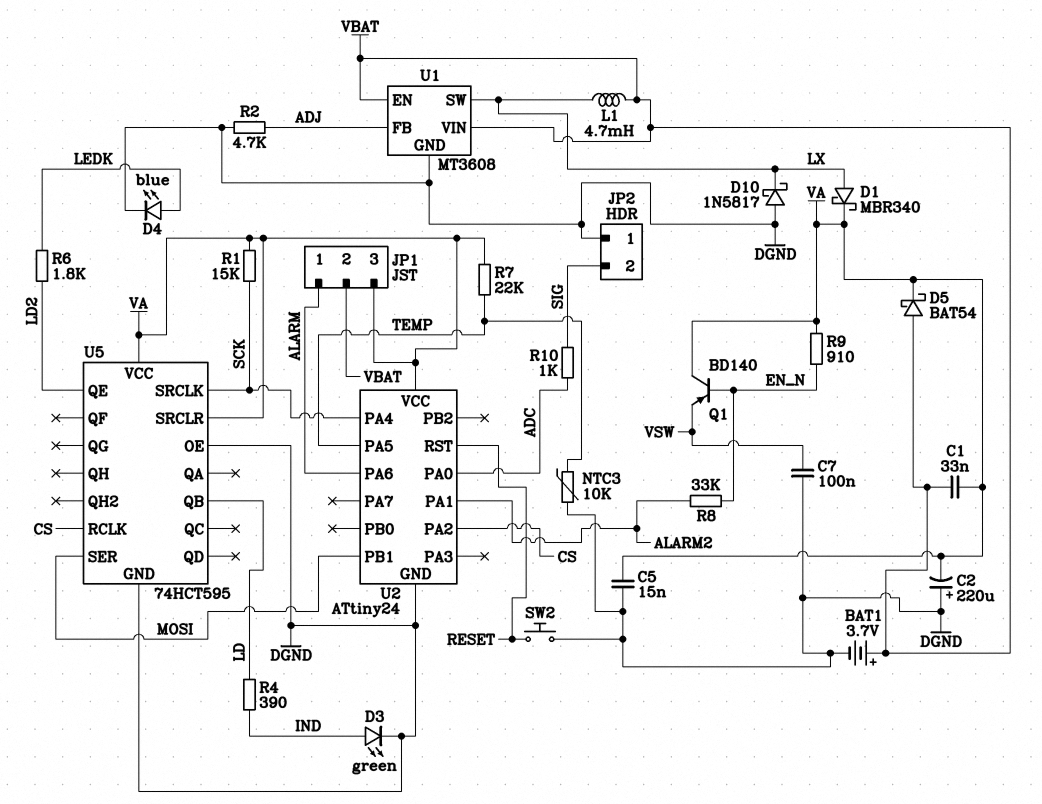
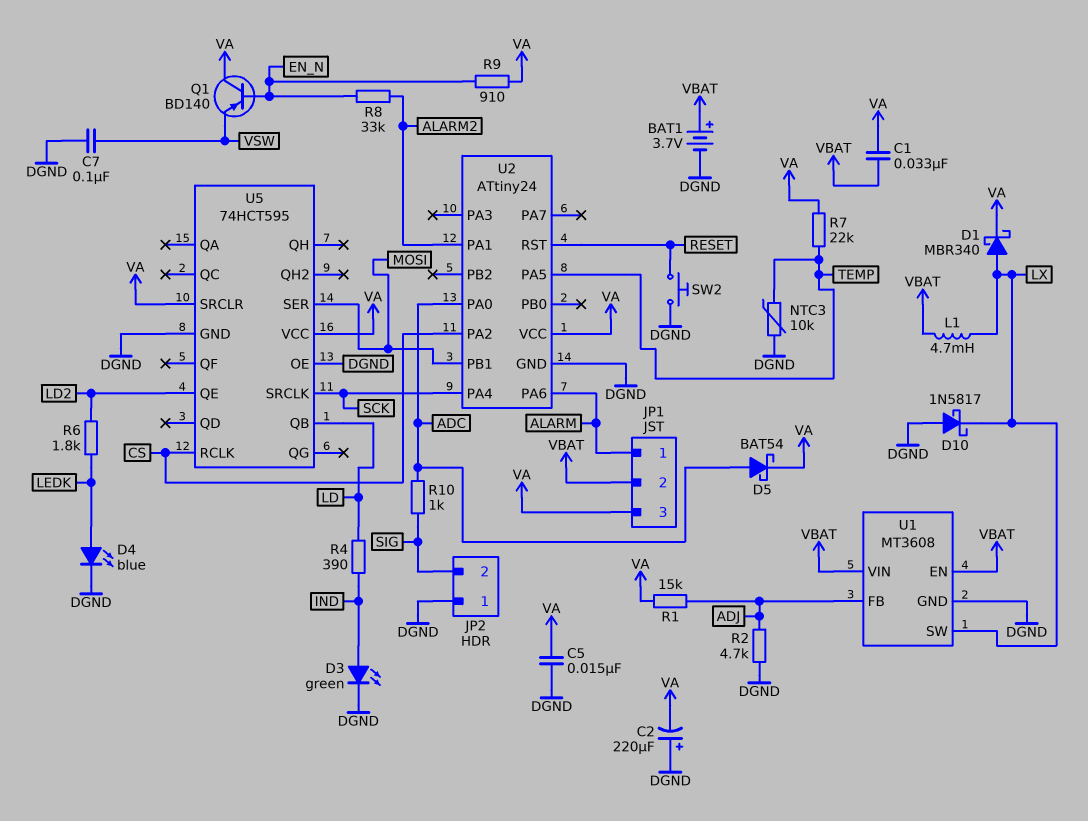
D5: schottky BAT54 (A VBAT, K VA) -> schottky BAT54 (A ADC, K VA)
R1: 15k (SCK, VA) -> 15k (ADJ, VA)

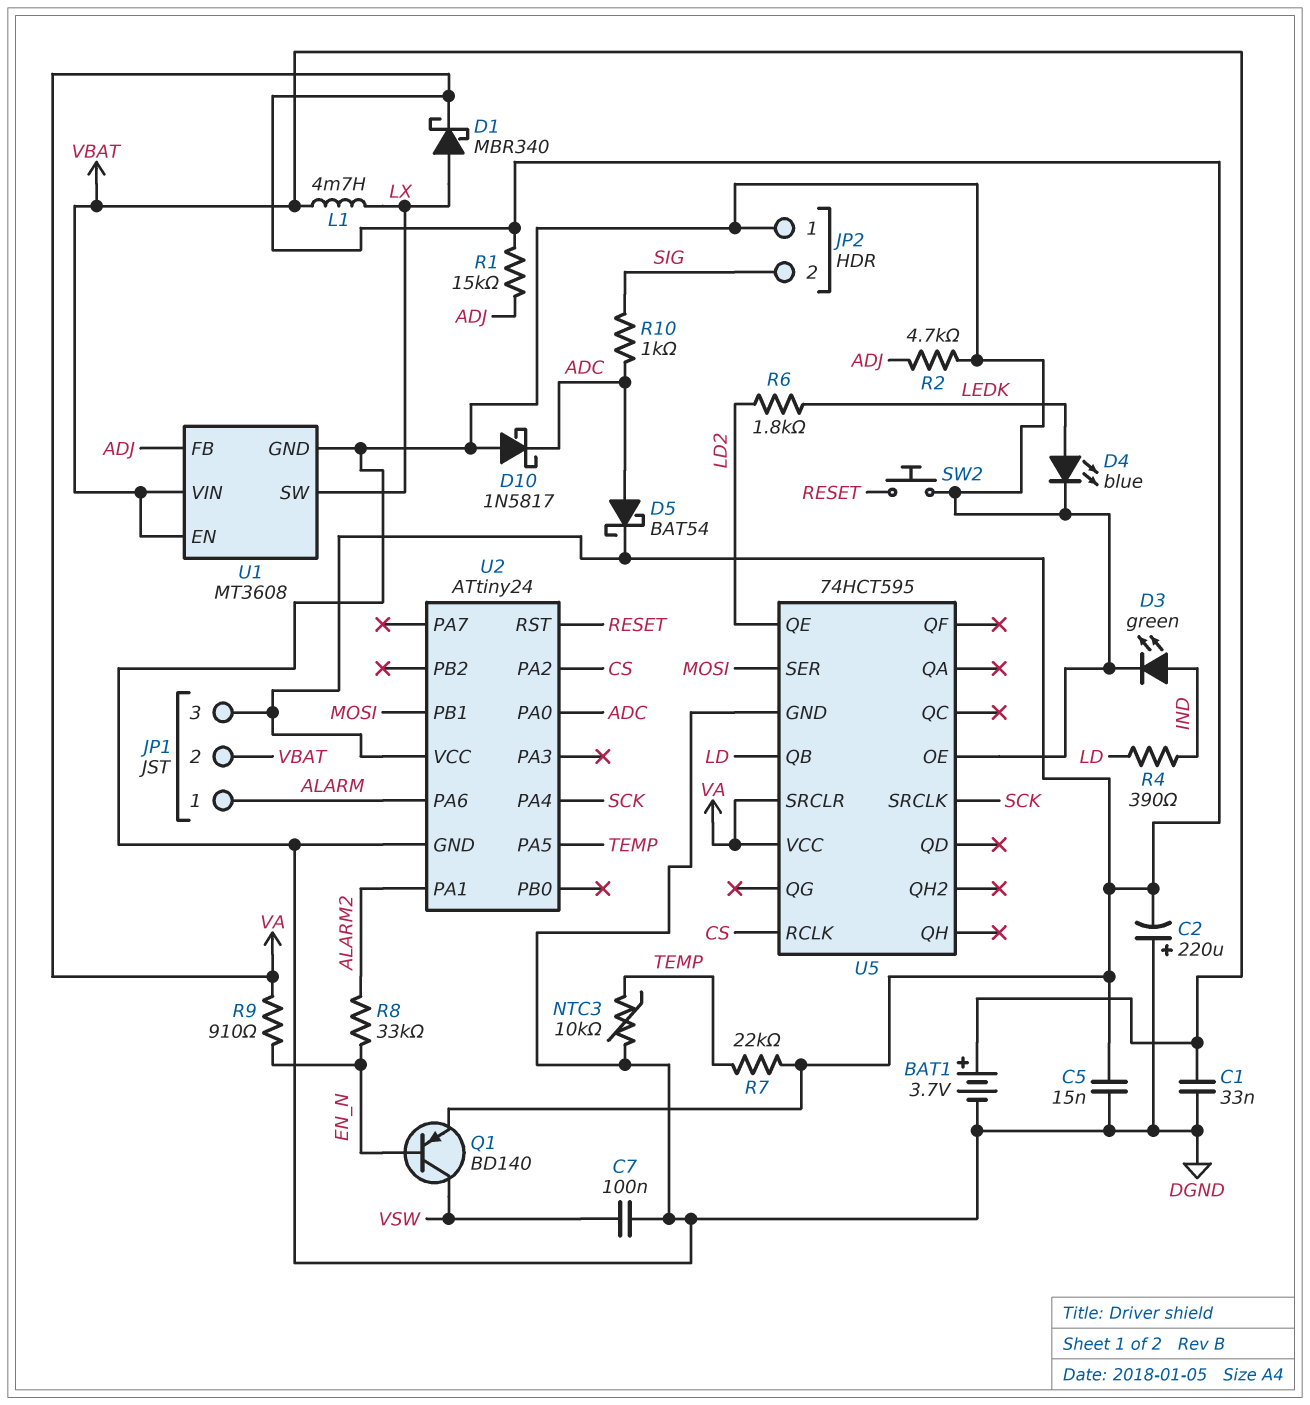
C1: 33nF (VA, VBAT) -> 33nF (DGND, VBAT)
D10: schottky 1N5817 (A DGND, K LX) -> schottky 1N5817 (A DGND, K ADC)
Q1: PNP BD140 (B EN_N, C VA, E VSW) -> PNP BD140 (B EN_N, C VSW, E VA)

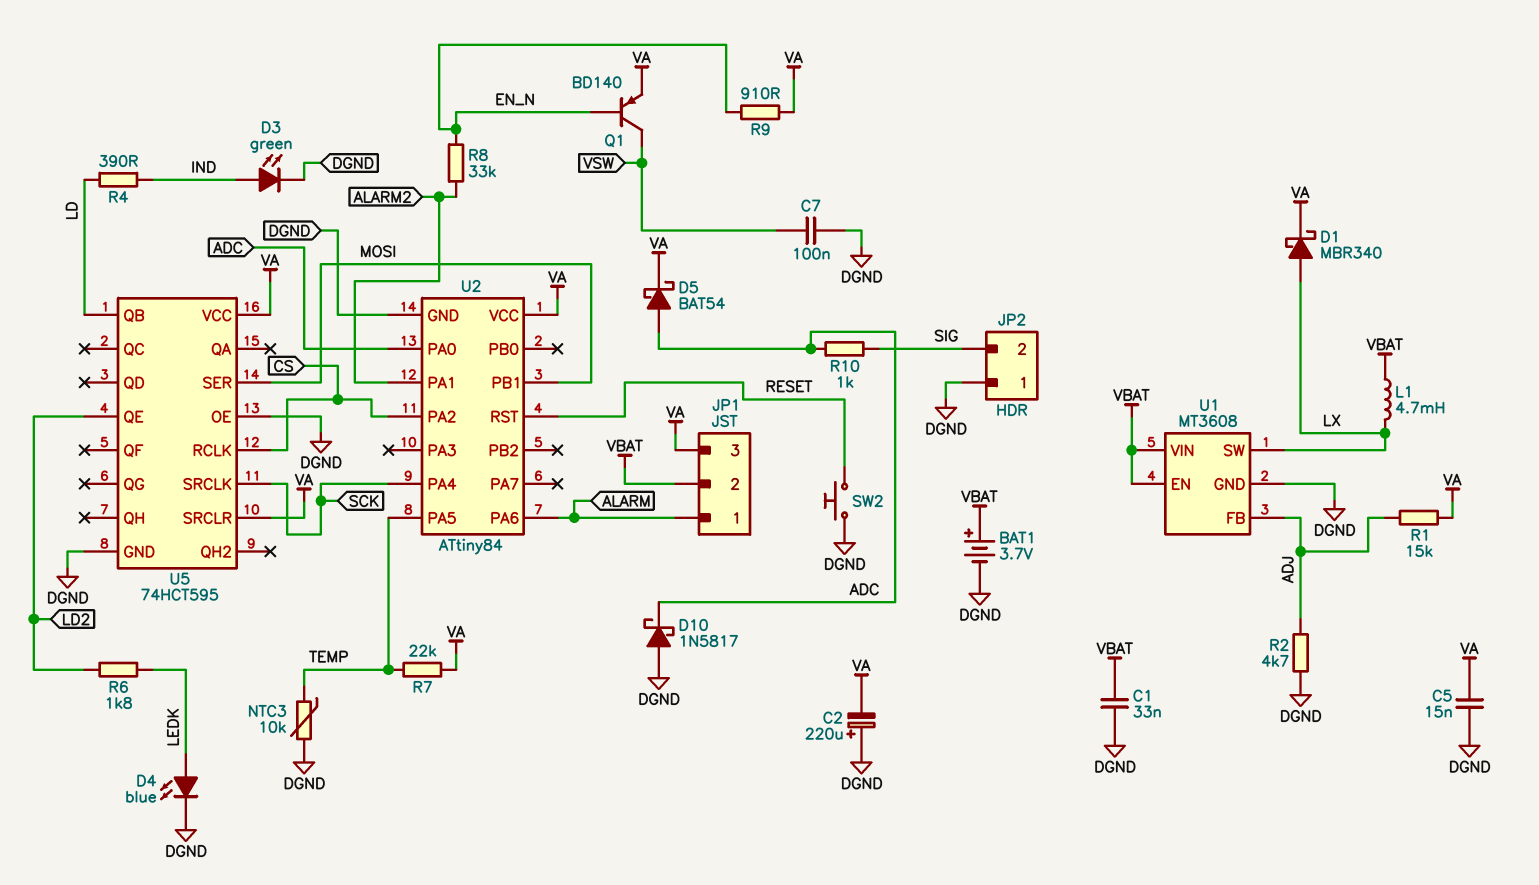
U2: ATtiny24 -> ATtiny84

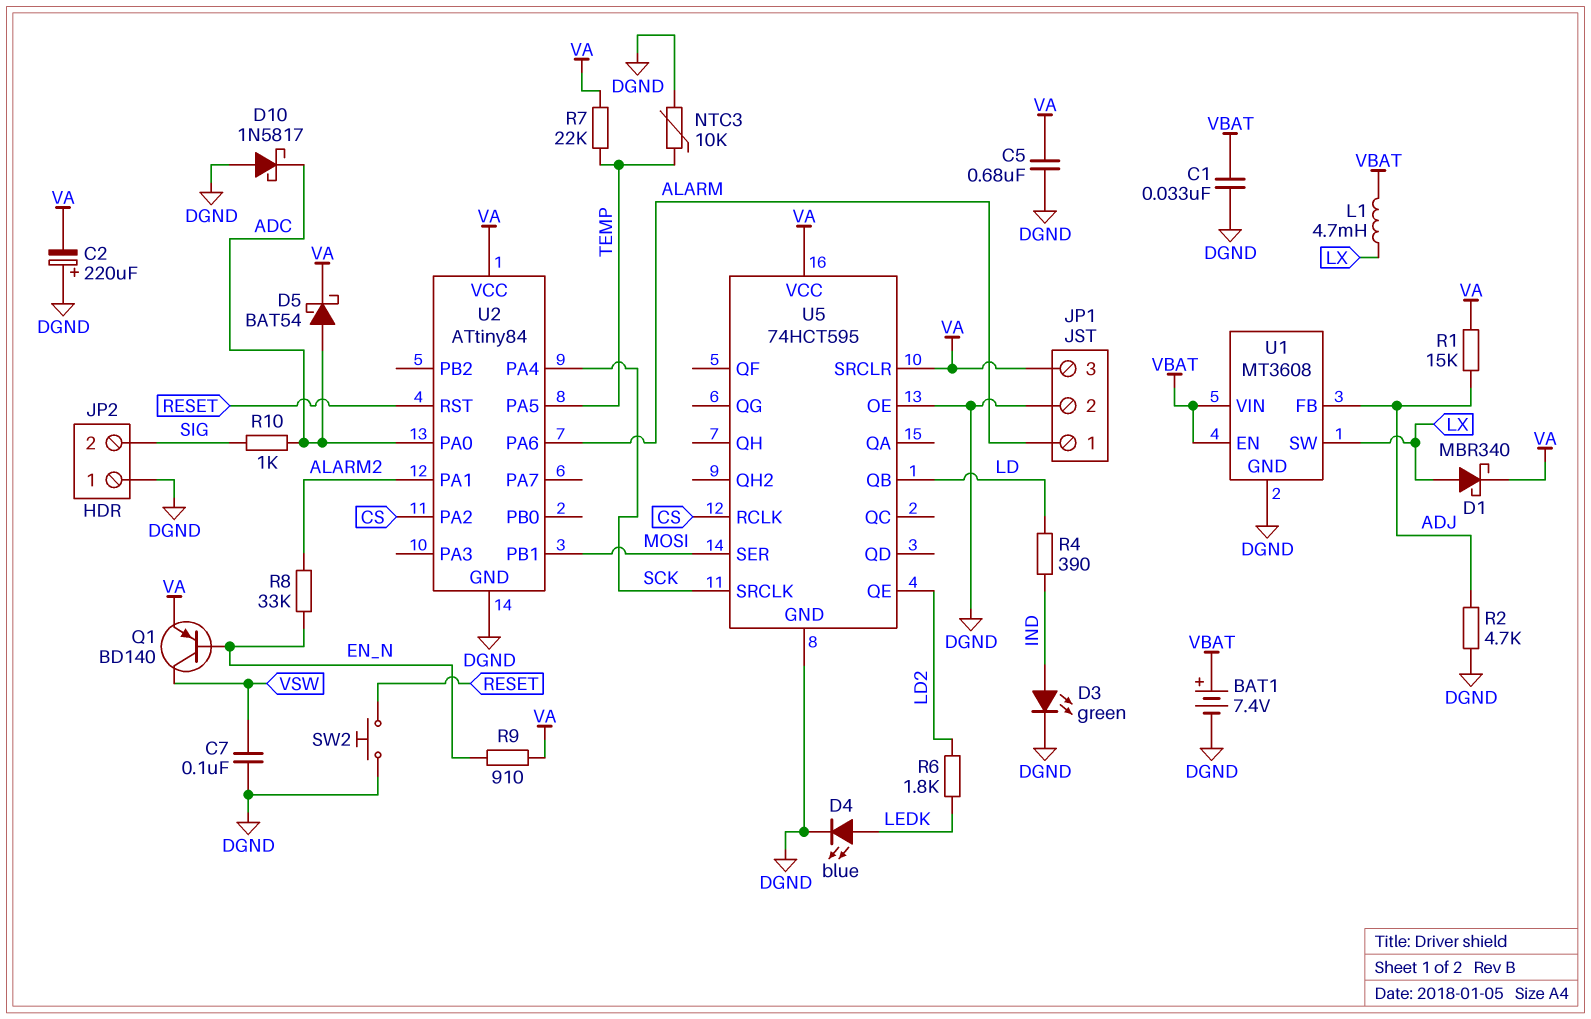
BAT1: 3.7V (plus VBAT, minus DGND) -> 7.4V (plus VBAT, minus DGND)
C5: 15nF (DGND, VA) -> 680nF (DGND, VA)
JP1 pin 2: VBAT -> DGND

